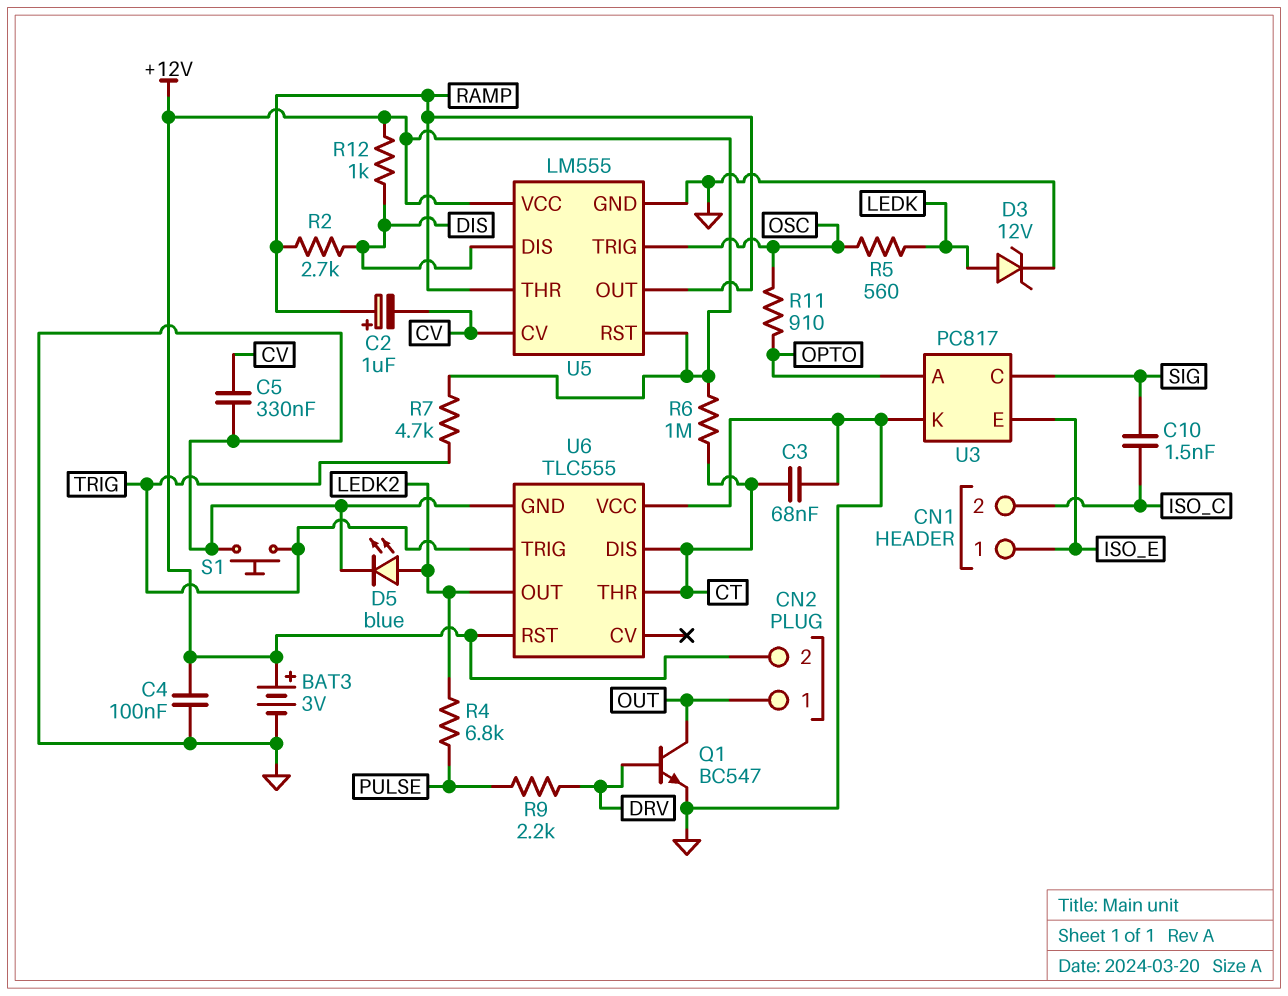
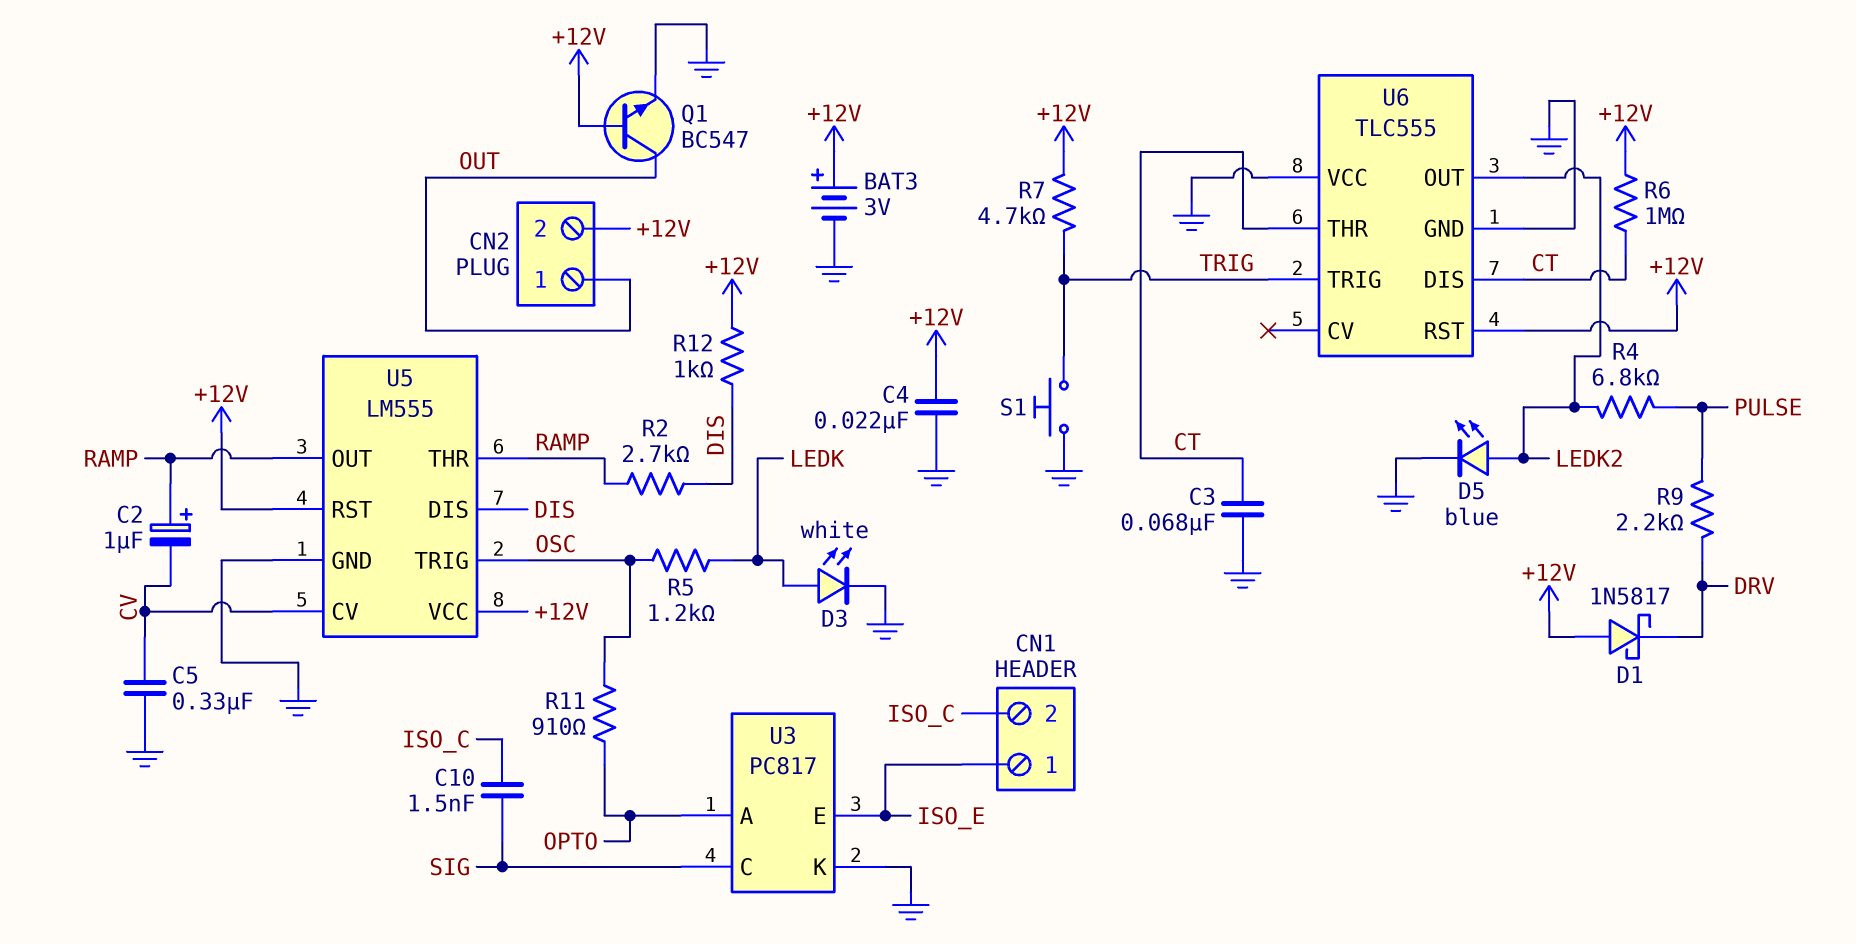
C4: 100nF (+12V, GND) -> 22nF (+12V, GND)
D1: none -> schottky 1N5817 (A +12V, K DRV)
D3: zener 12V (A LEDK, K GND) -> LED white (A LEDK, K GND)
Q1: NPN BC547 (B DRV, C OUT, E GND) -> NPN BC547 (B +12V, C OUT, E GND)
R5: 560 (LEDK, OSC) -> 1.2k (LEDK, OSC)

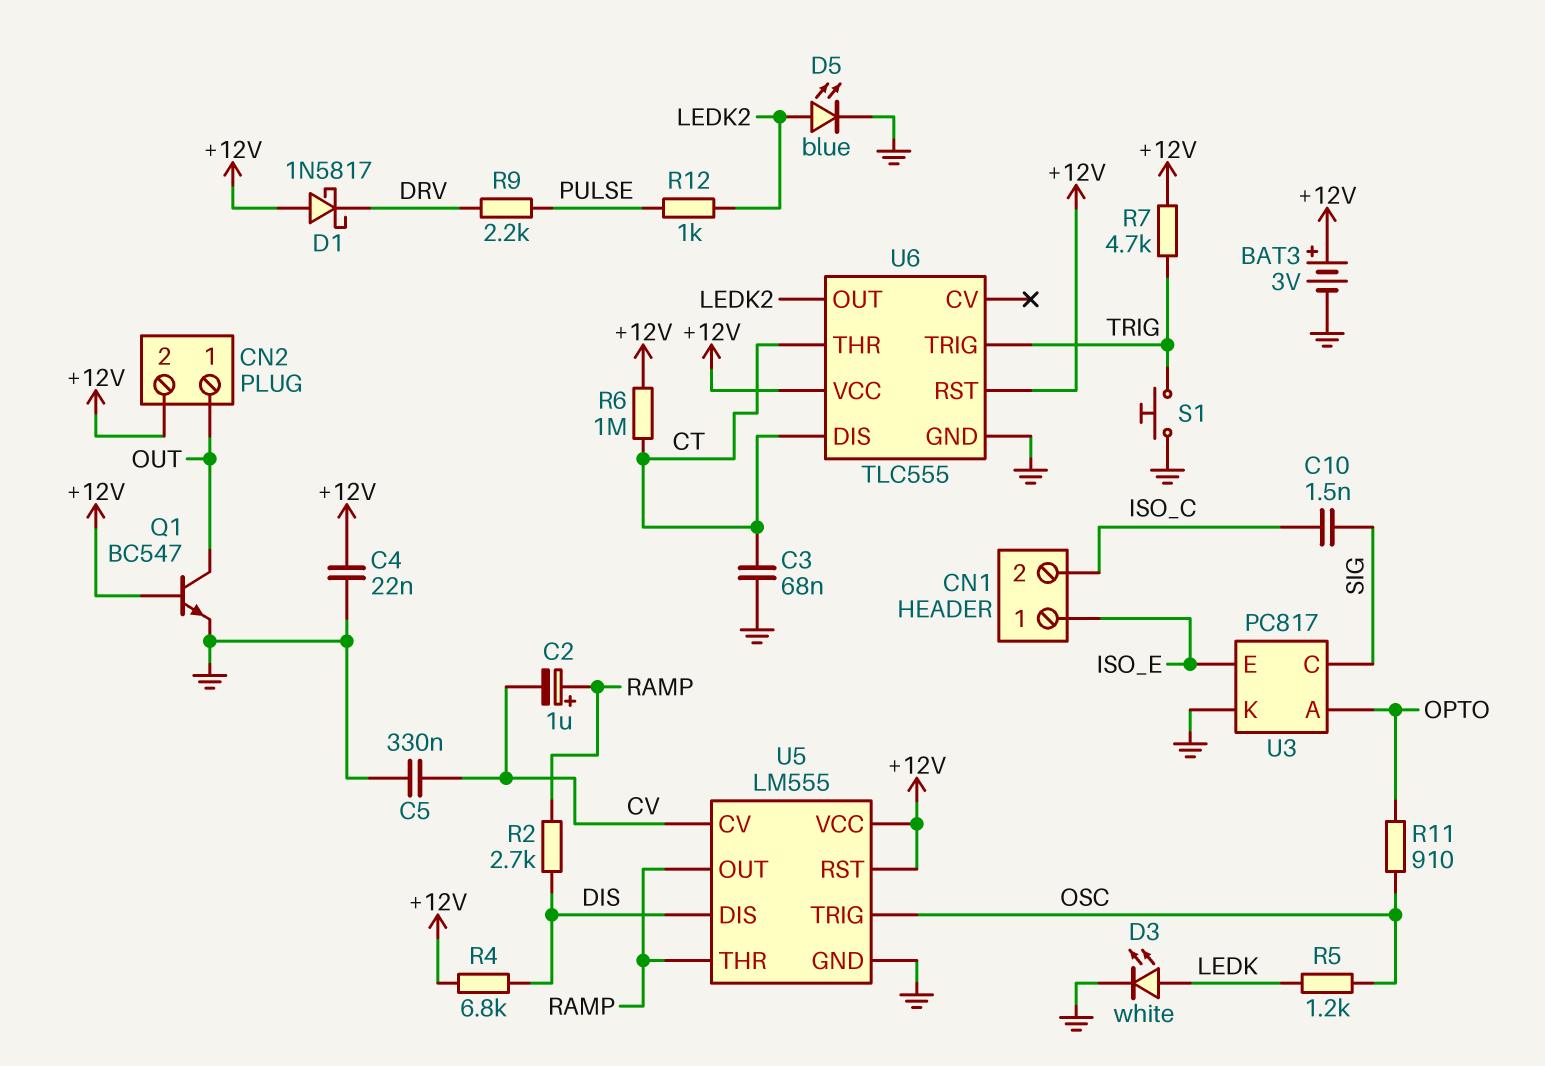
R4: 6.8k (LEDK2, PULSE) -> 6.8k (+12V, DIS)
R12: 1k (+12V, DIS) -> 1k (LEDK2, PULSE)
U6 pin VCC: GND -> +12V

